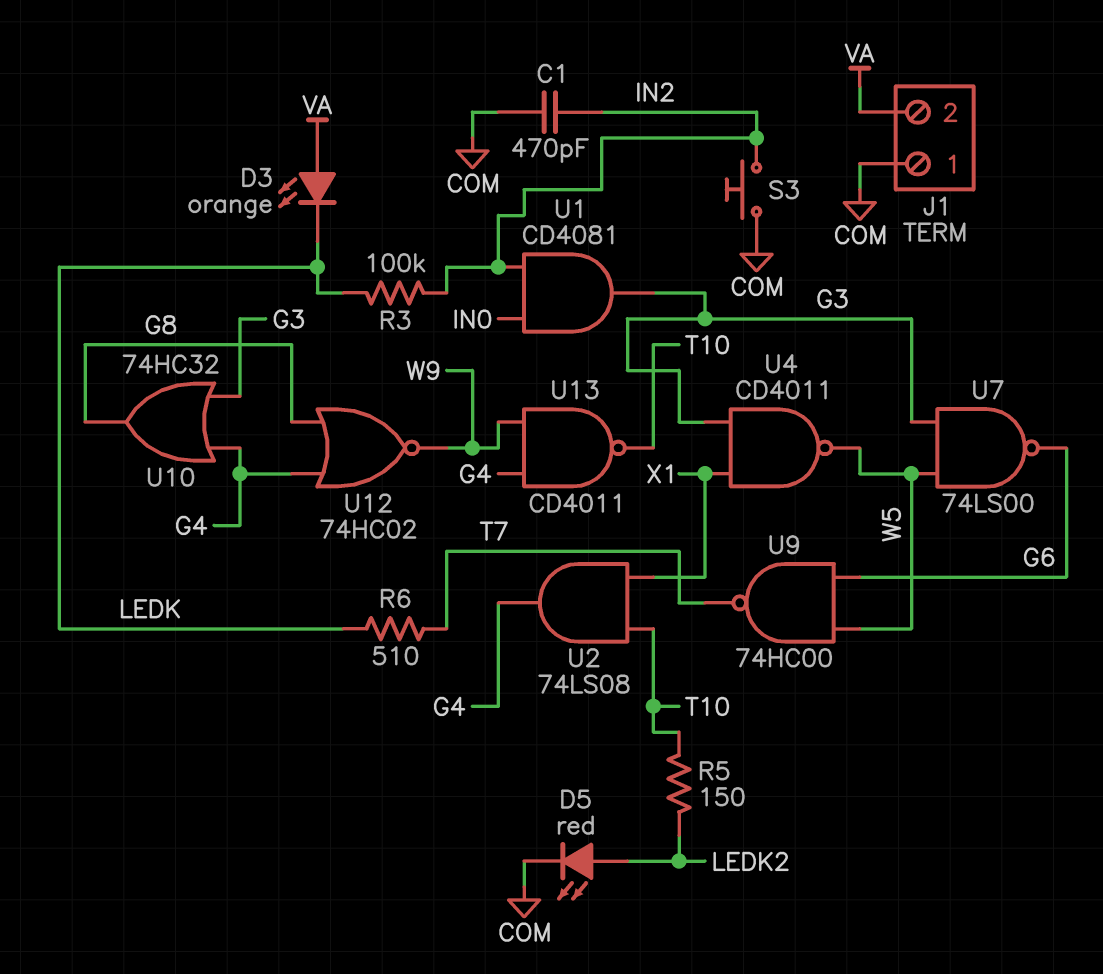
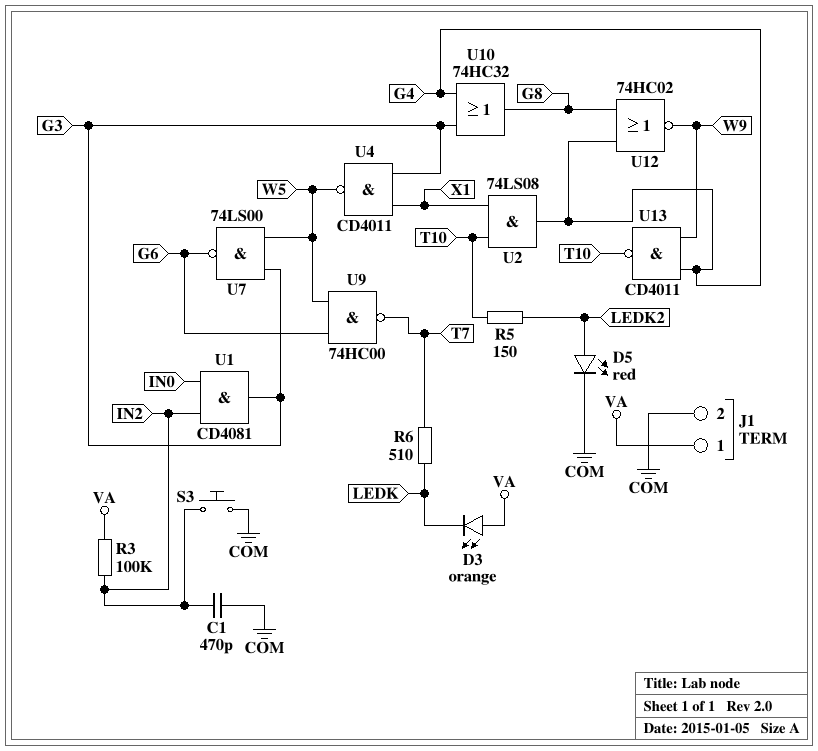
J1 pin 1: COM -> VA
J1 pin 2: VA -> COM
R3: 100k (IN2, LEDK) -> 100k (IN2, VA)

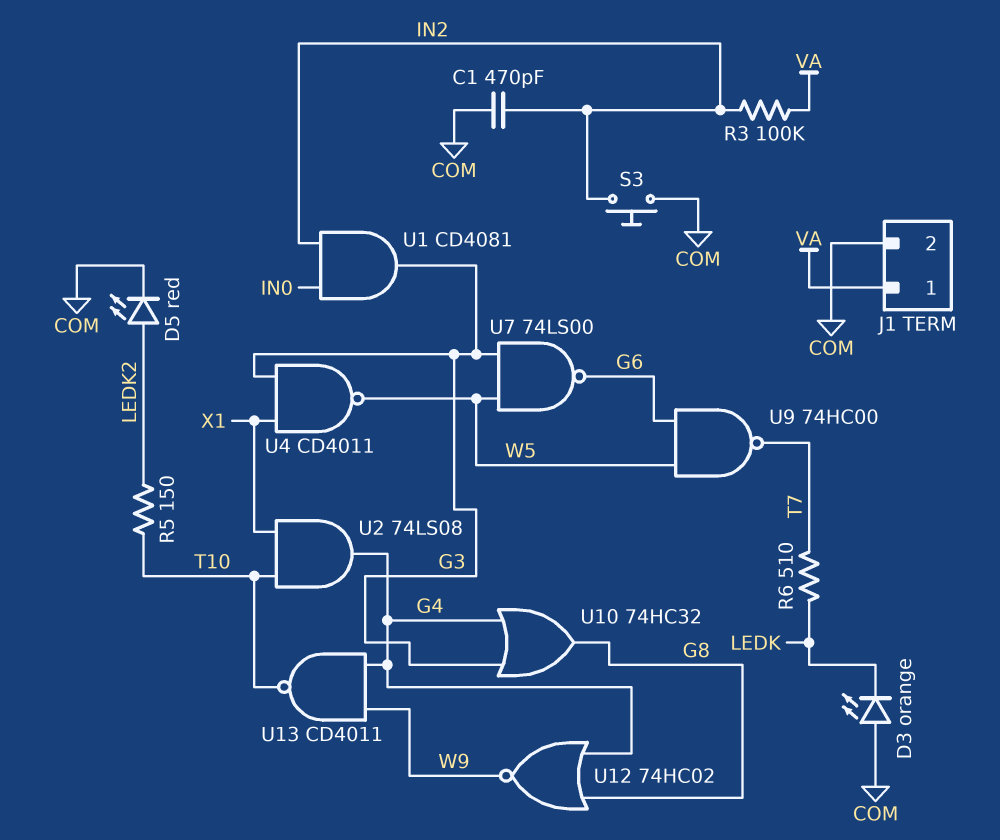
D3: LED orange (A VA, K LEDK) -> LED orange (A COM, K LEDK)

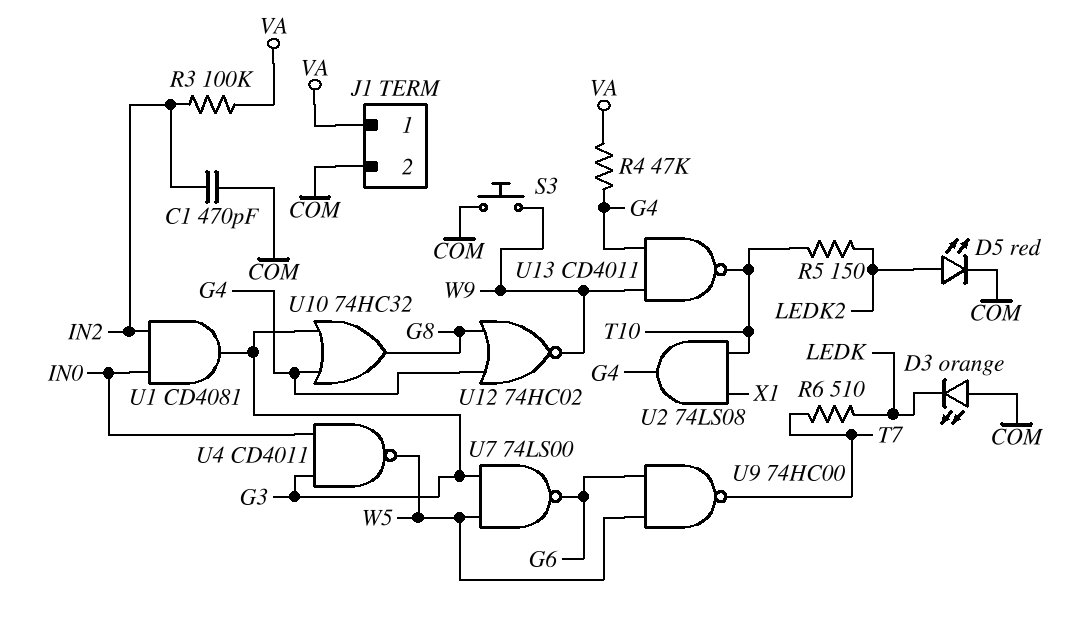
R4: none -> 47k (G4, VA)
S3: button (COM, IN2) -> button (COM, W9)
U4: NAND CD4011 (in G3, in X1, out W5) -> NAND CD4011 (in G3, in IN0, out W5)

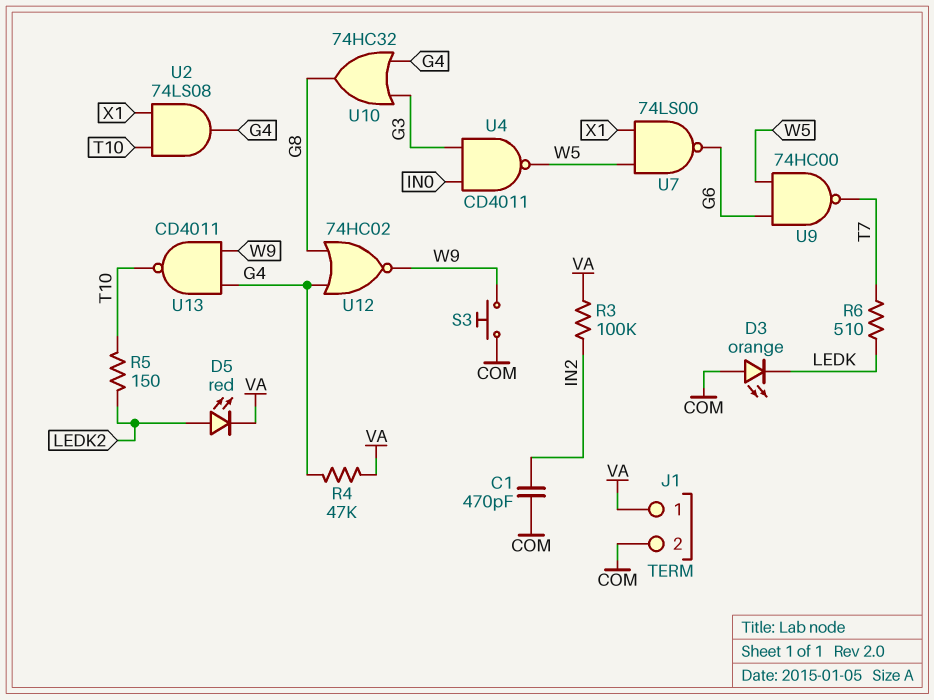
D5: LED red (A LEDK2, K COM) -> LED red (A LEDK2, K VA)
U1: AND CD4081 (in IN0, in IN2, out G3) -> none
U7: NAND 74LS00 (in G3, in W5, out G6) -> NAND 74LS00 (in W5, in X1, out G6)

